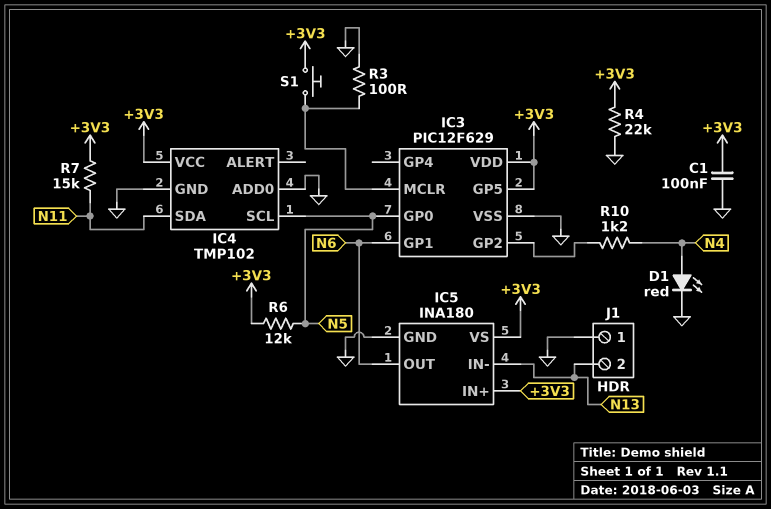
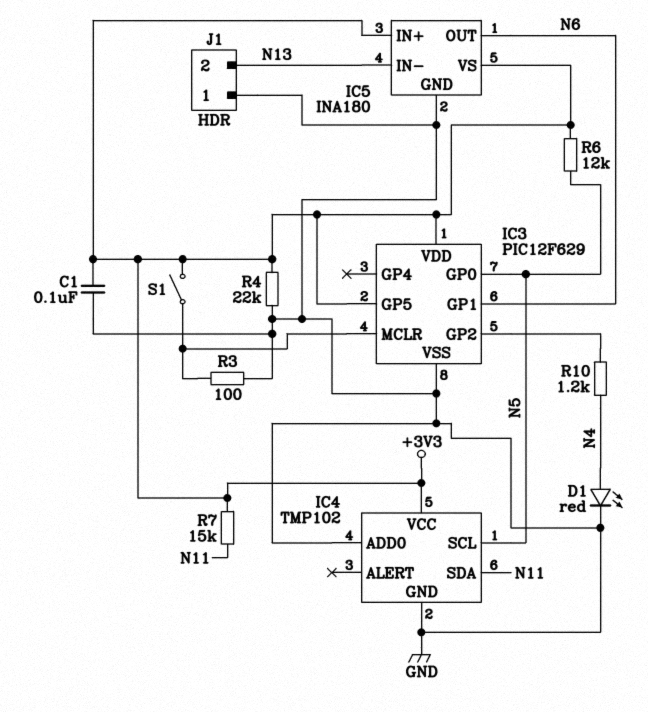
S1: button (+3V3, IC3/MCLR) -> switch (+3V3, IC3/MCLR)

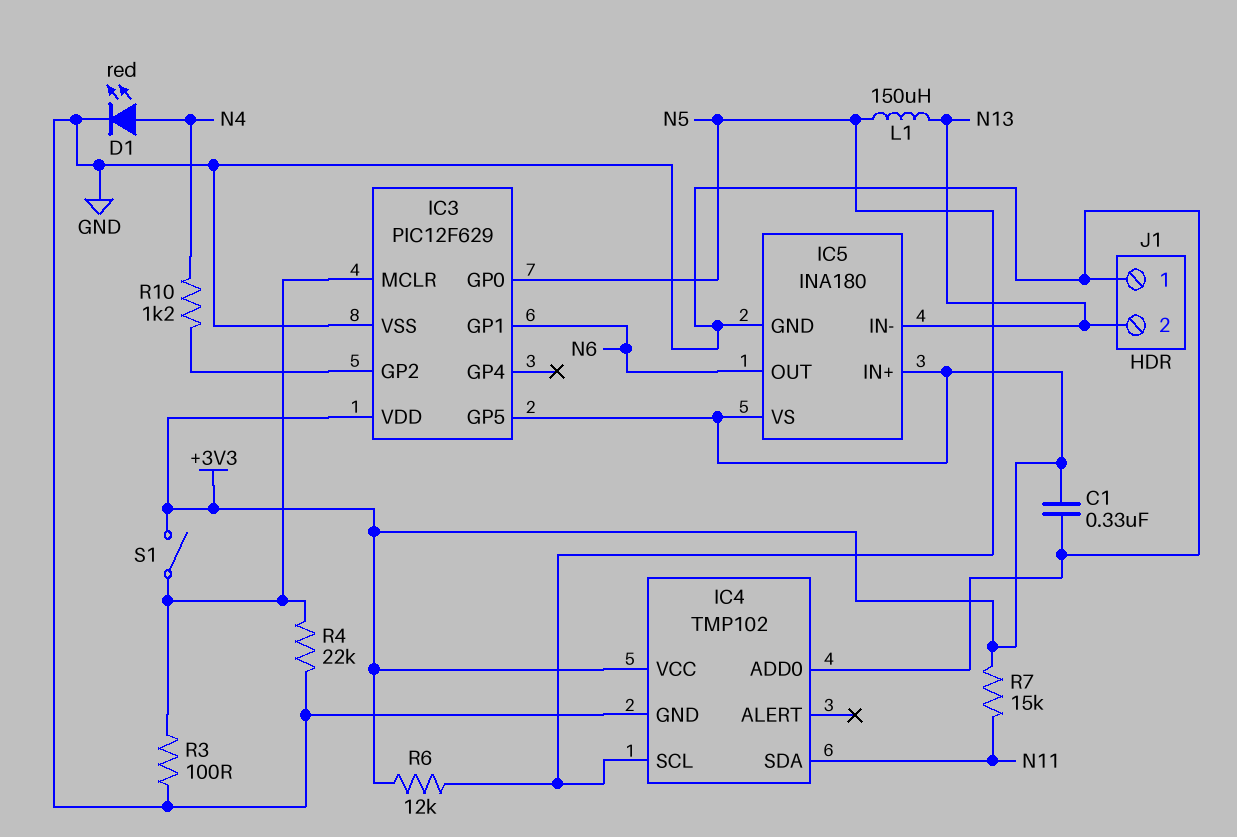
C1: 100nF (+3V3, GND) -> 330nF (+3V3, GND)
L1: none -> 150uH (N5, N13)
R4: 22k (+3V3, GND) -> 22k (GND, IC3/MCLR)

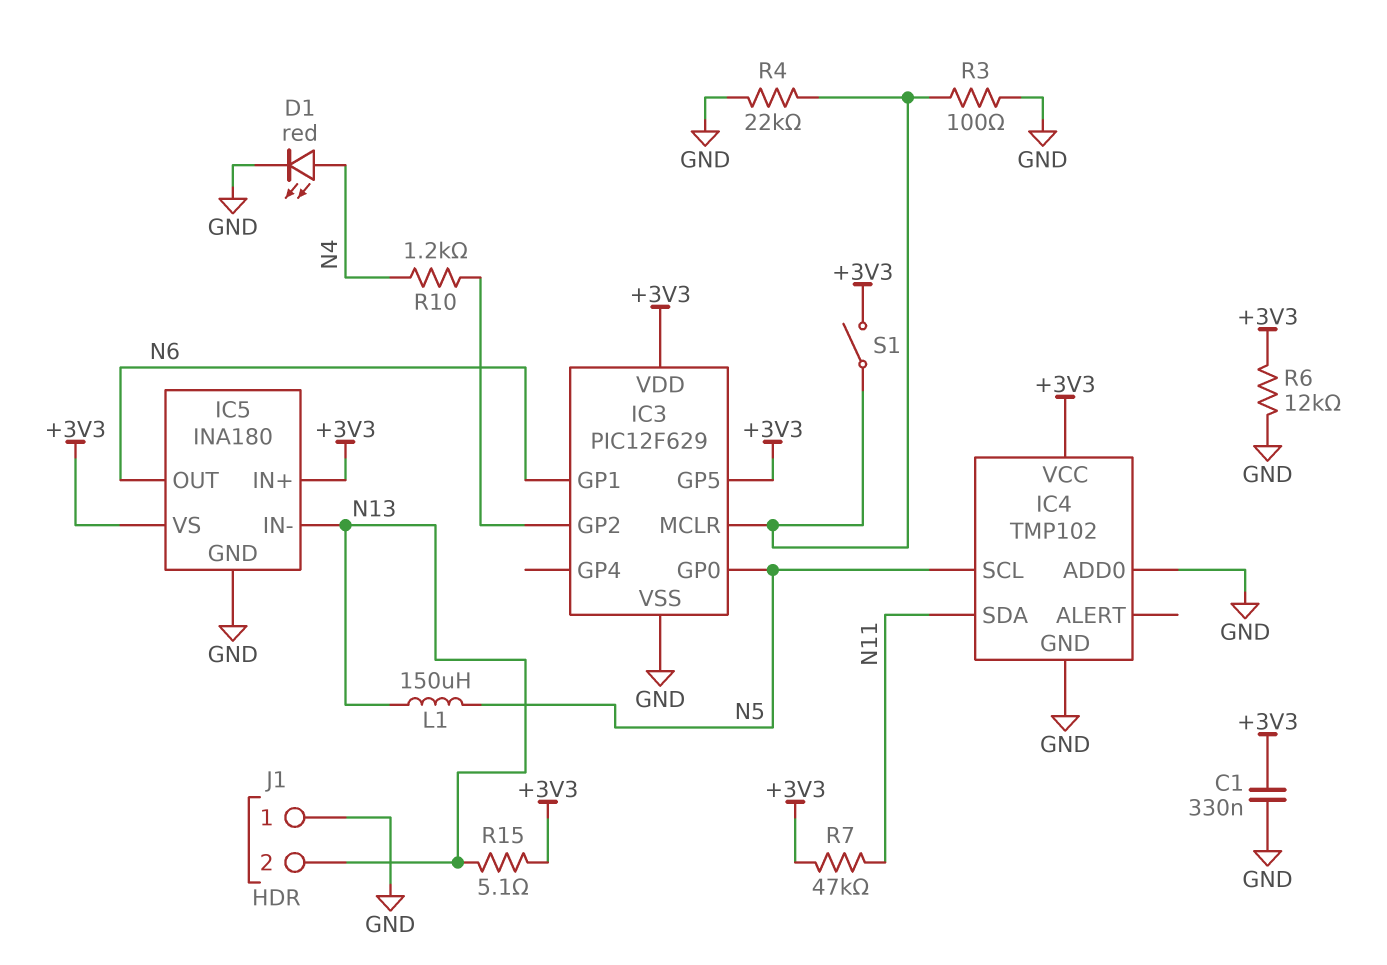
R6: 12k (+3V3, N5) -> 12k (+3V3, GND)
R7: 15k (+3V3, N11) -> 47k (+3V3, N11)
R15: none -> 5.1 (+3V3, N13)

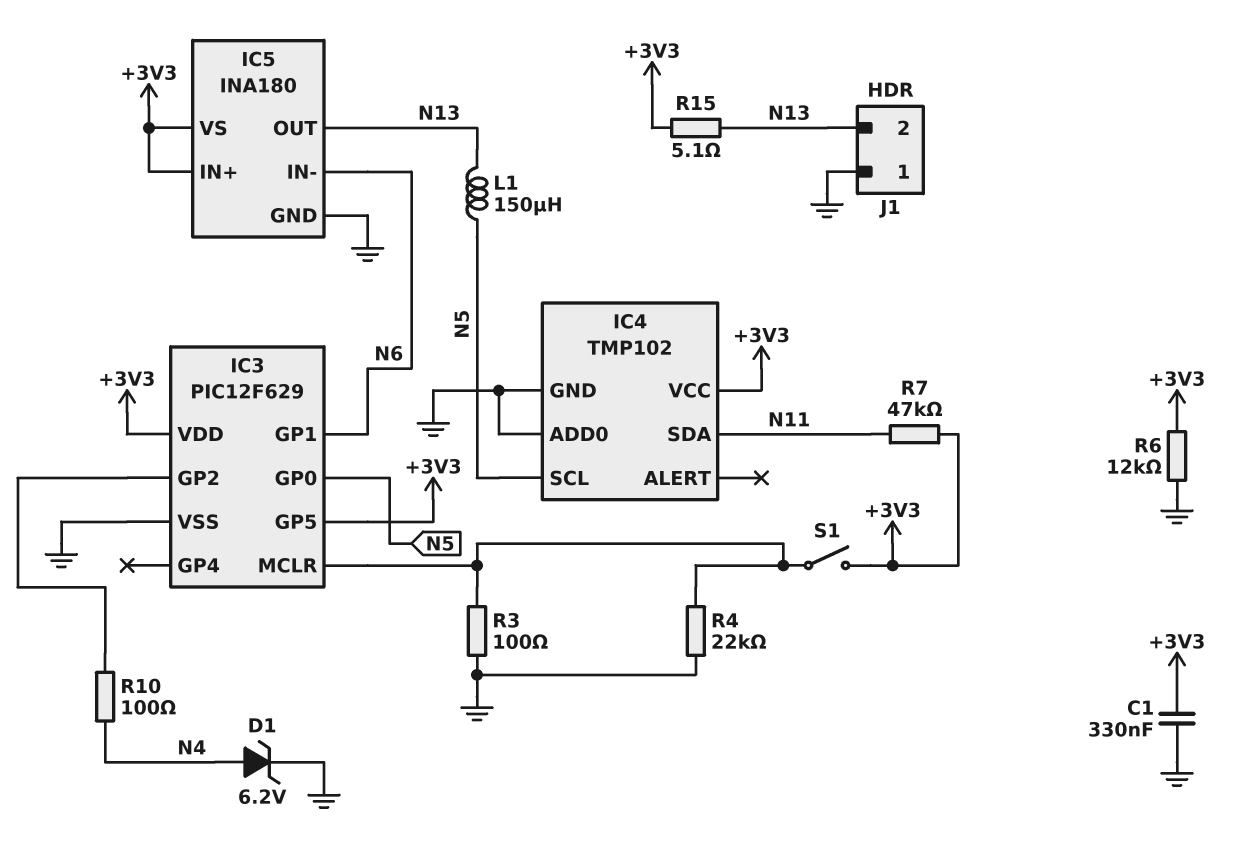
D1: LED red (A N4, K GND) -> zener 6.2V (A N4, K GND)
IC5 pin IN-: N13 -> N6
IC5 pin OUT: N6 -> N13
R10: 1.2k (IC3/GP2, N4) -> 100 (IC3/GP2, N4)

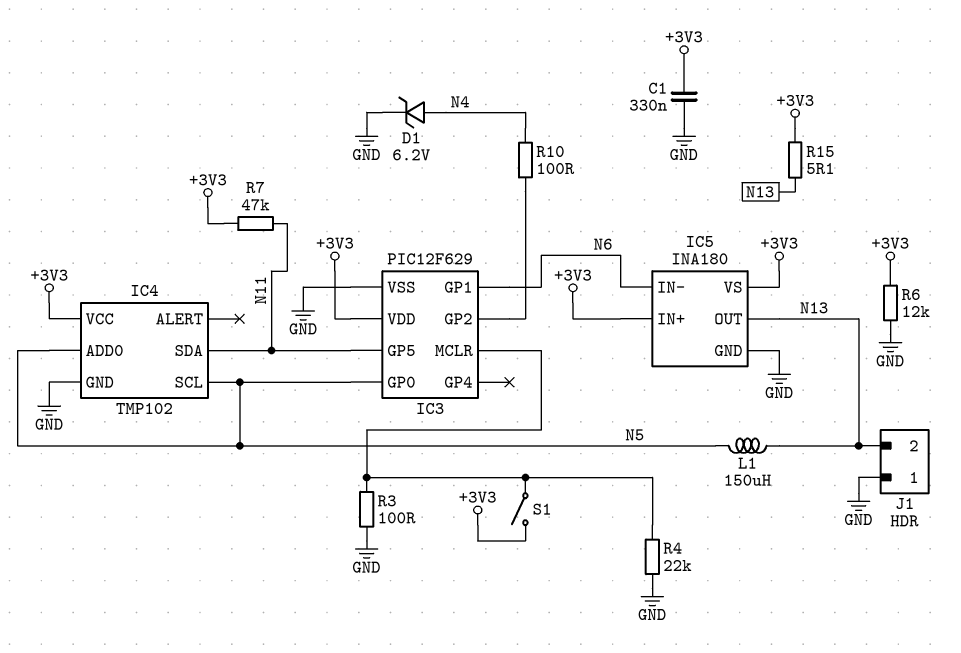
IC3 pin GP5: +3V3 -> N11
IC4 pin ADD0: GND -> N5

